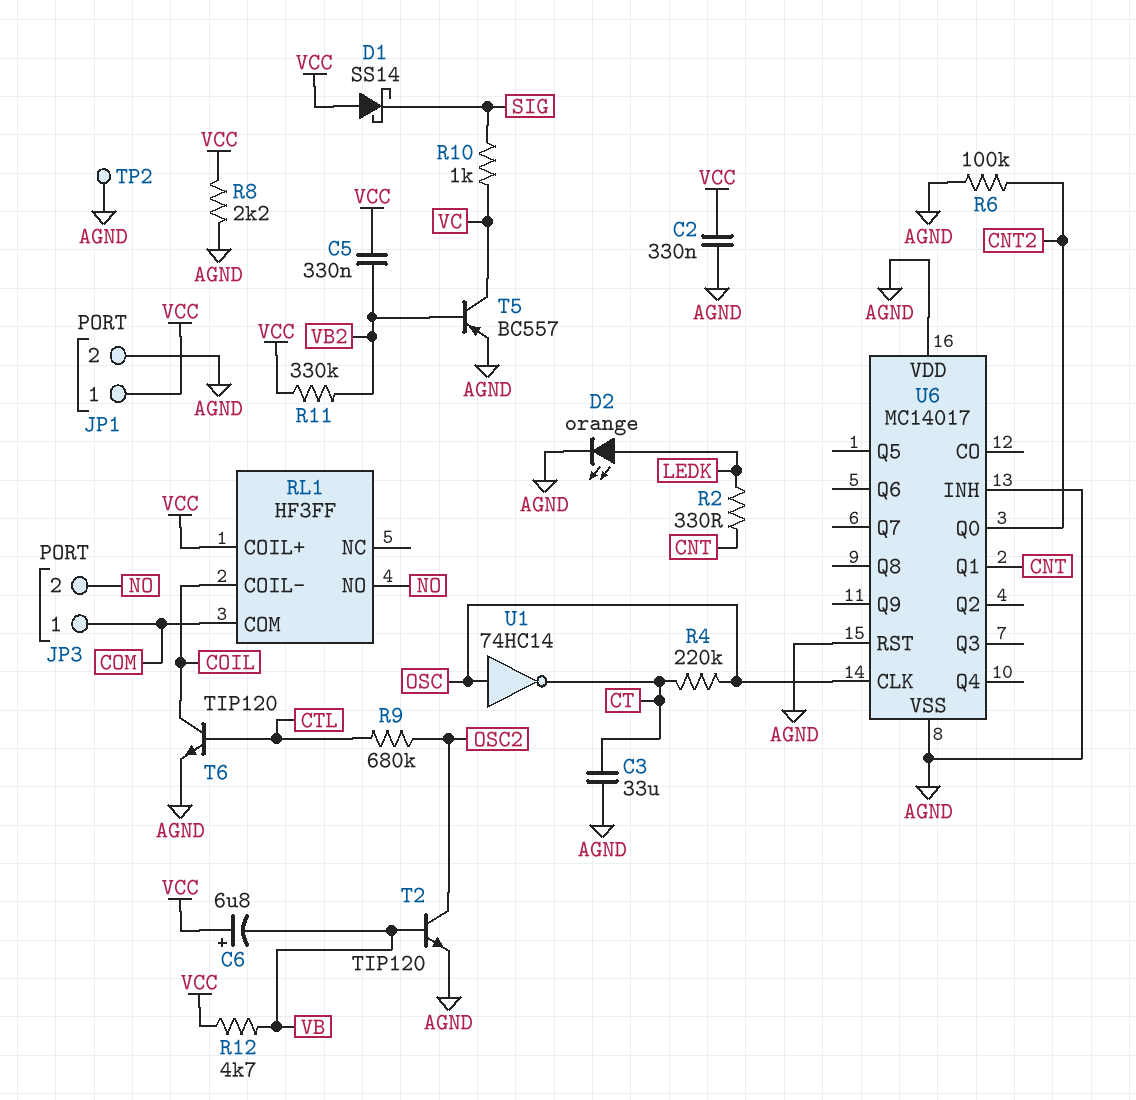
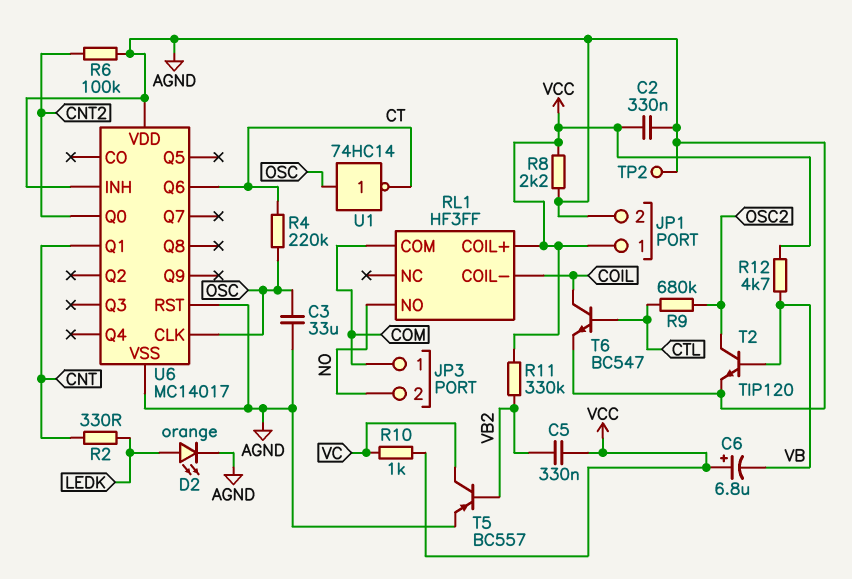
C3: 33uF (AGND, CT) -> 33uF (AGND, OSC)
D1: schottky SS14 (A VCC, K SIG) -> none
R10: 1k (SIG, VC) -> 1k (VC, VCC)
T6: NPN TIP120 (B CTL, C COIL, E AGND) -> NPN BC547 (B CTL, C COIL, E AGND)
U6 pin Q6: none -> CT

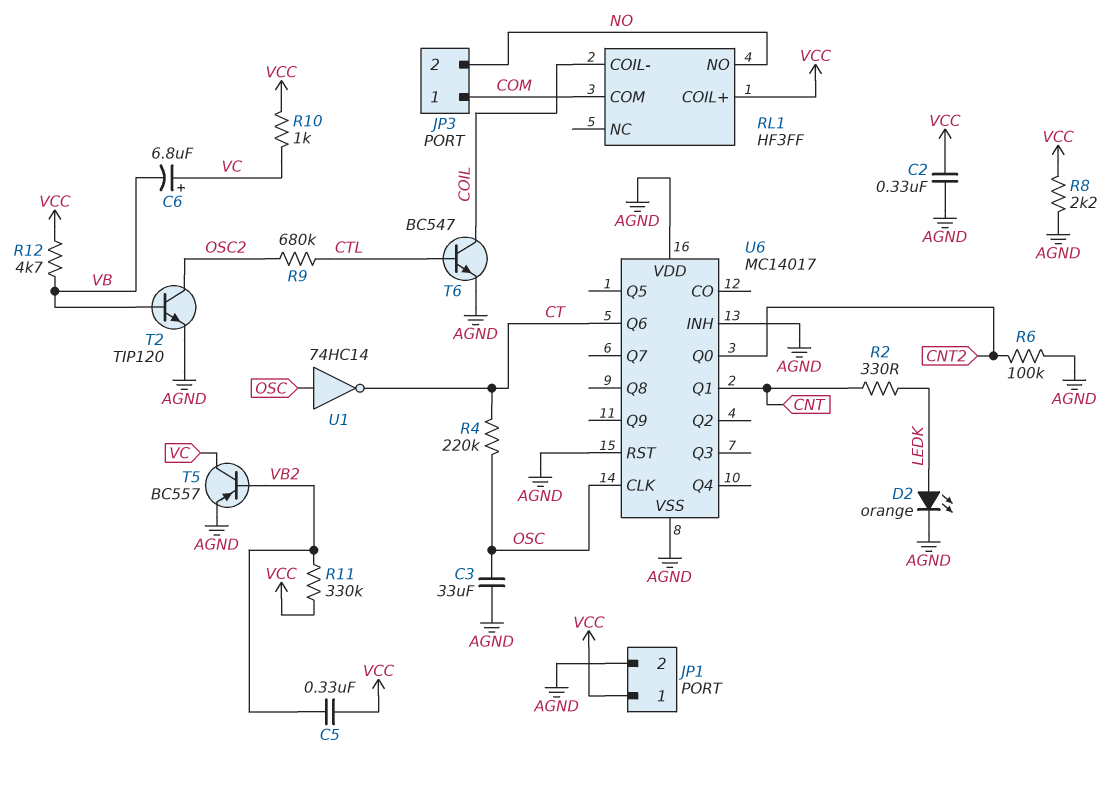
C6: 6.8uF (plus VCC, minus VB) -> 6.8uF (plus VC, minus VB)
TP2: test point (AGND) -> none

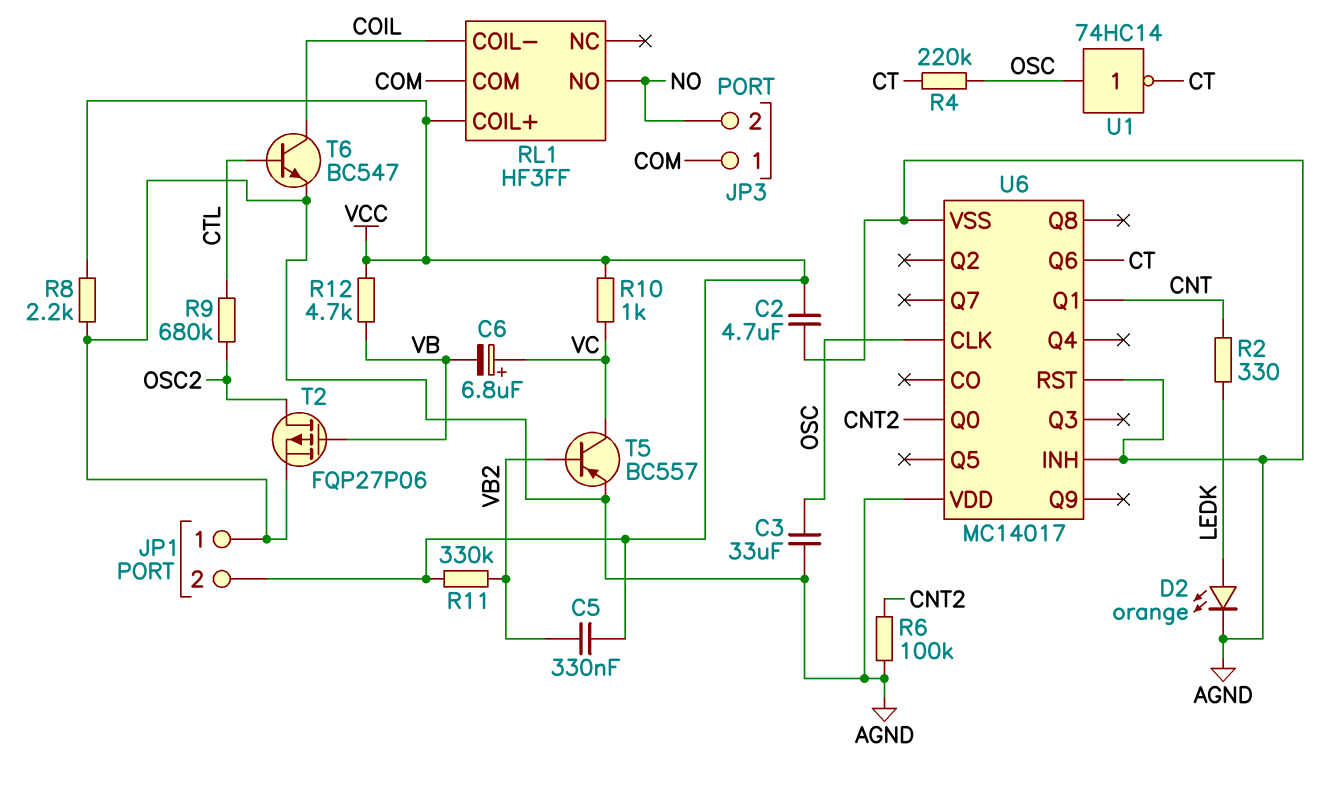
C2: 330nF (AGND, VCC) -> 4.7uF (AGND, VCC)
JP1 pin 1: VCC -> AGND
JP1 pin 2: AGND -> VCC
T2: NPN TIP120 (B VB, C OSC2, E AGND) -> PMOS FQP27P06 (G VB, D OSC2, S AGND)

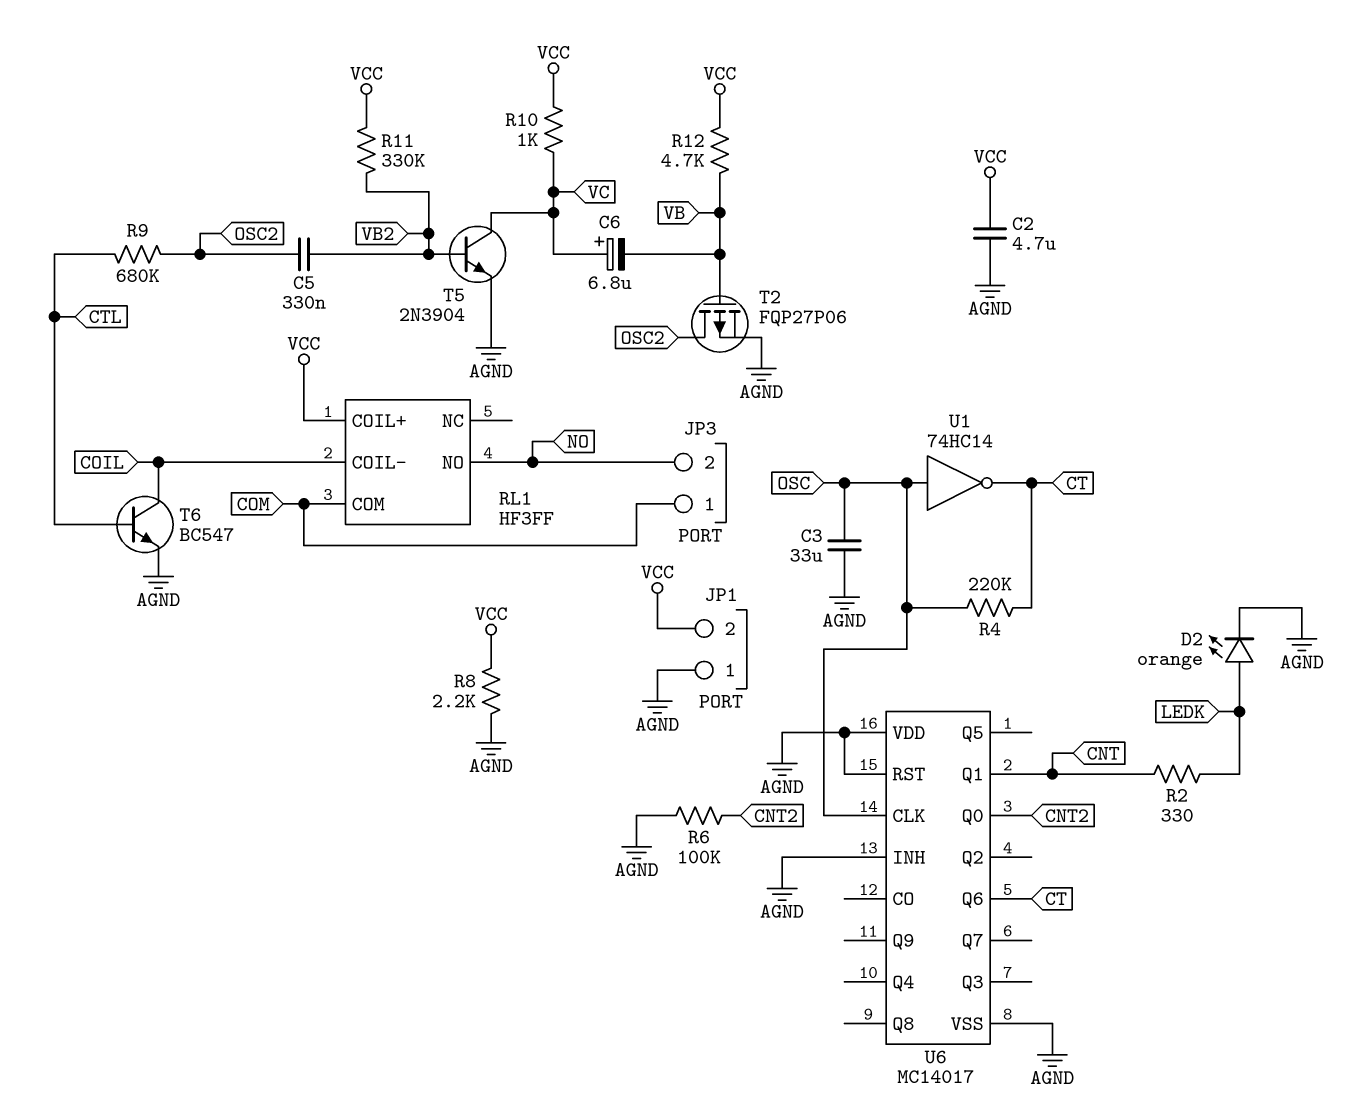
C5: 330nF (VB2, VCC) -> 330nF (OSC2, VB2)
T5: PNP BC557 (B VB2, C VC, E AGND) -> NPN 2N3904 (B VB2, C VC, E AGND)

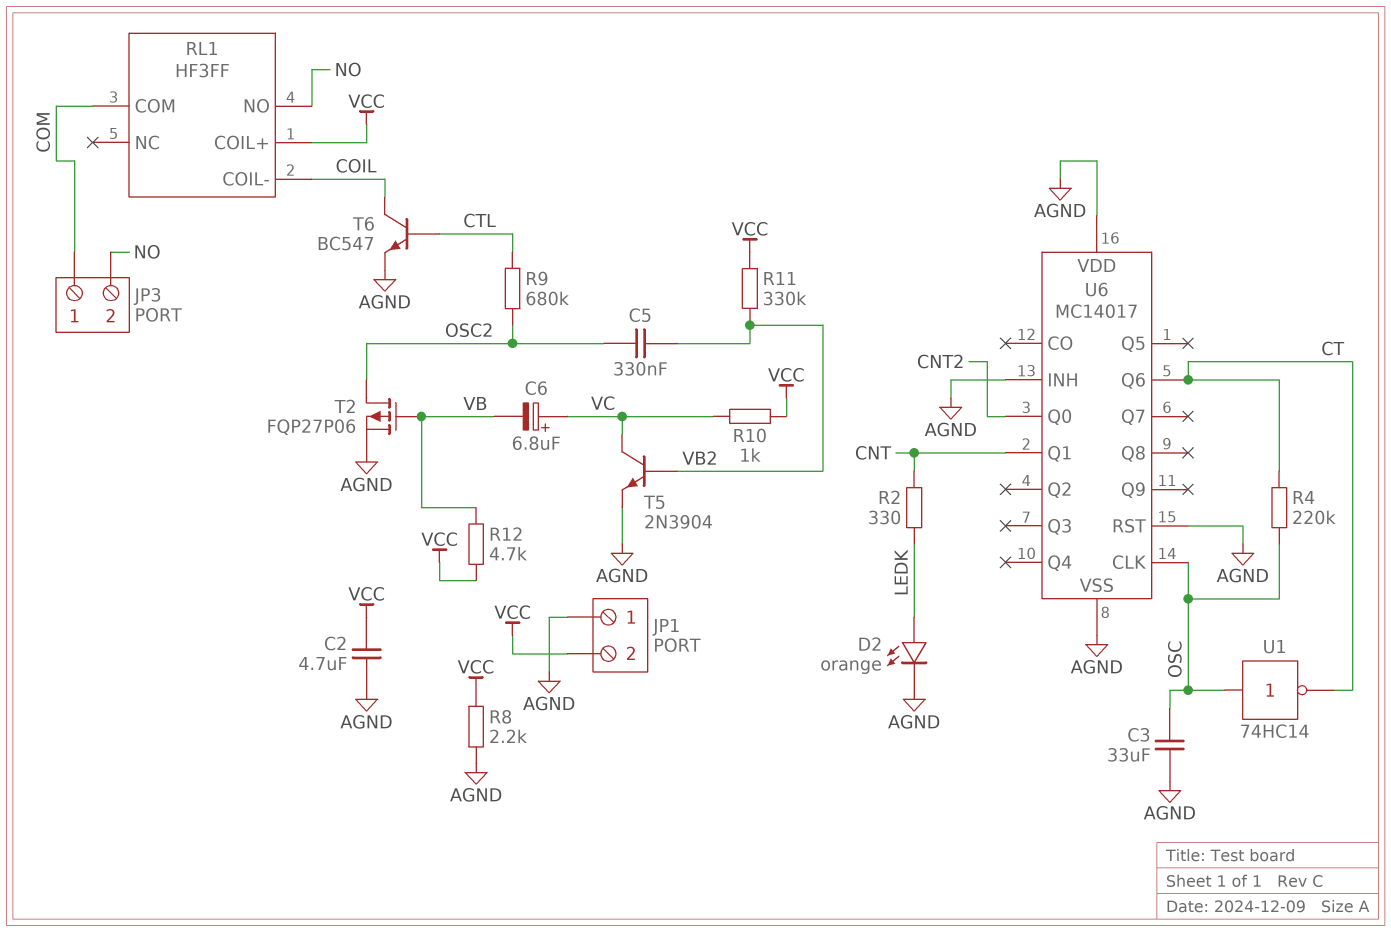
R6: 100k (AGND, CNT2) -> none

